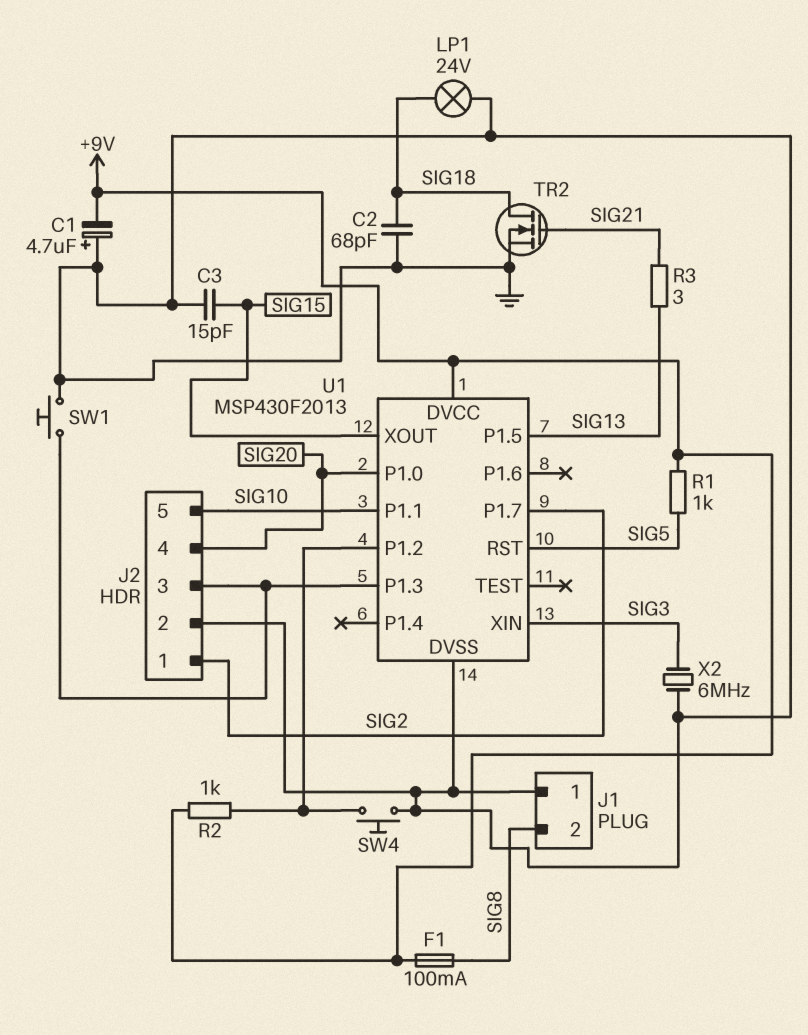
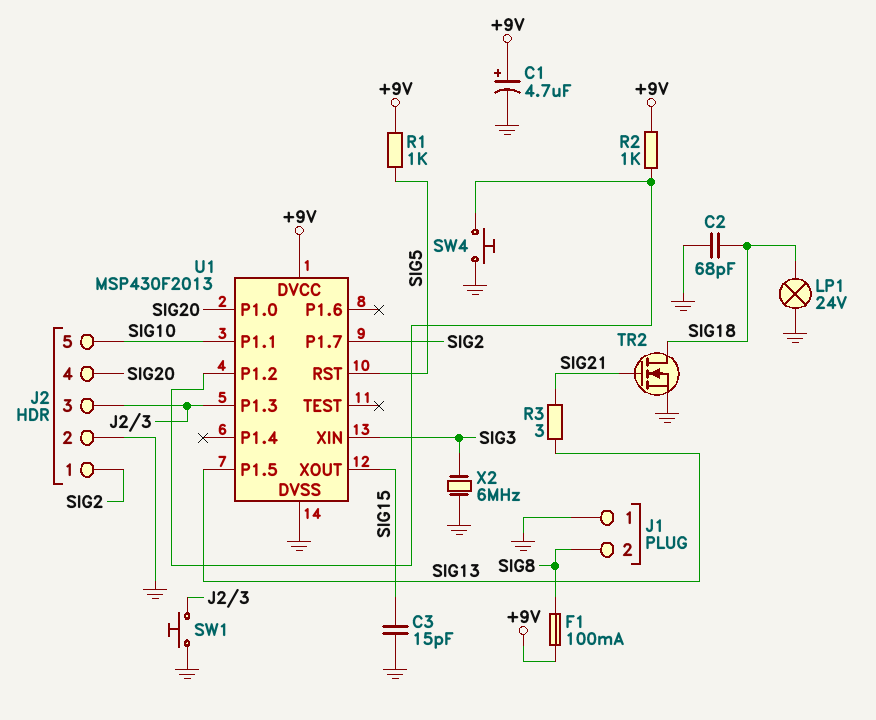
C1: 4.7uF (plus GND, minus +9V) -> 4.7uF (plus +9V, minus GND)

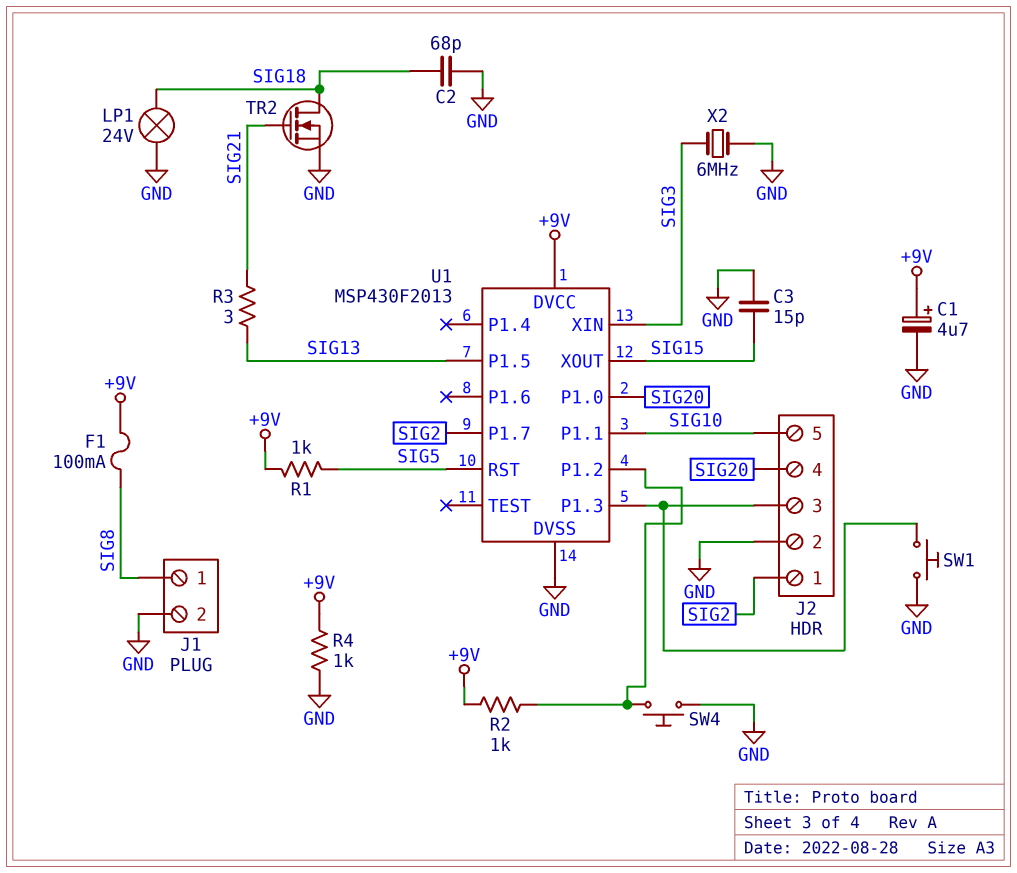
J1 pin 1: GND -> SIG8
J1 pin 2: SIG8 -> GND
R4: none -> 1k (+9V, GND)

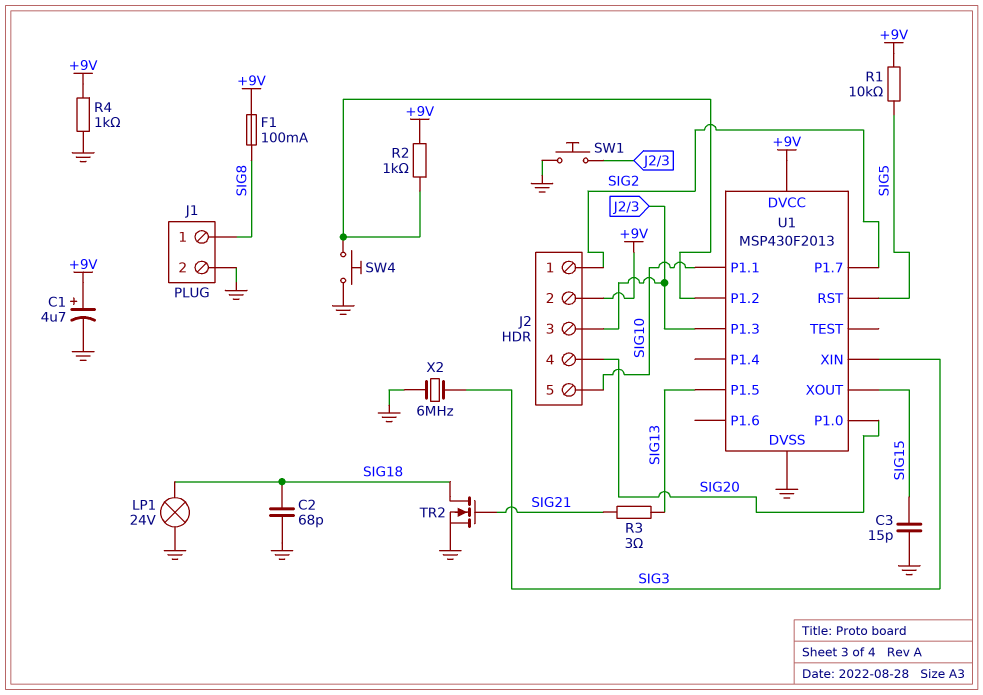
J2 pin 2: GND -> +9V
R1: 1k (+9V, SIG5) -> 10k (+9V, SIG5)

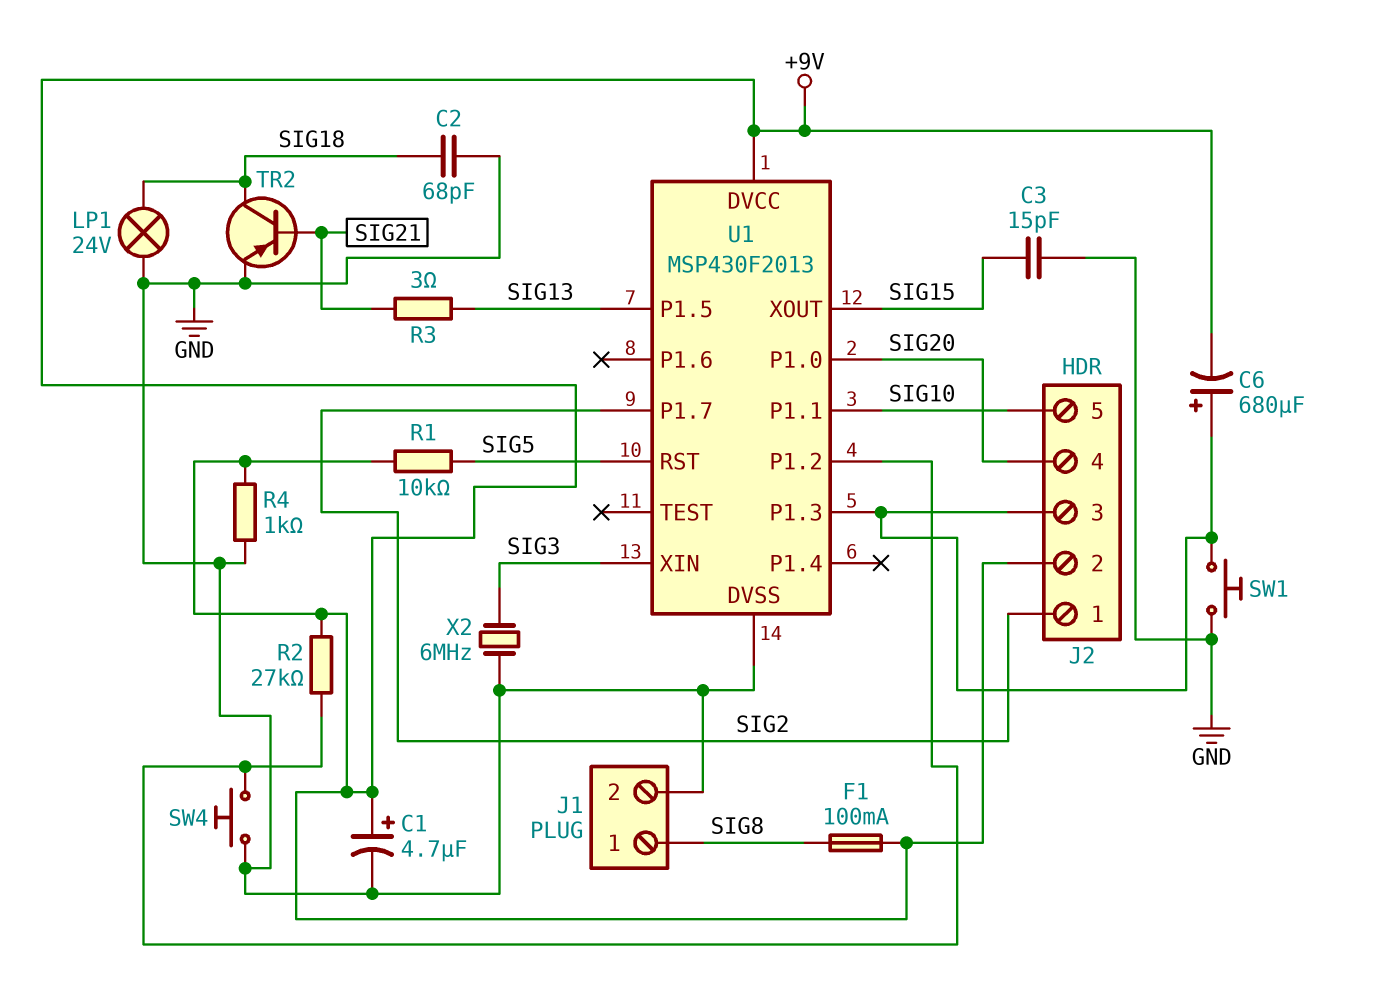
C6: none -> 680uF (plus J2/3, minus +9V)
R2: 1k (+9V, U1/P1.2) -> 27k (+9V, U1/P1.2)
TR2: NMOS (G SIG21, D SIG18, S GND) -> PNP (B SIG21, C SIG18, E GND)

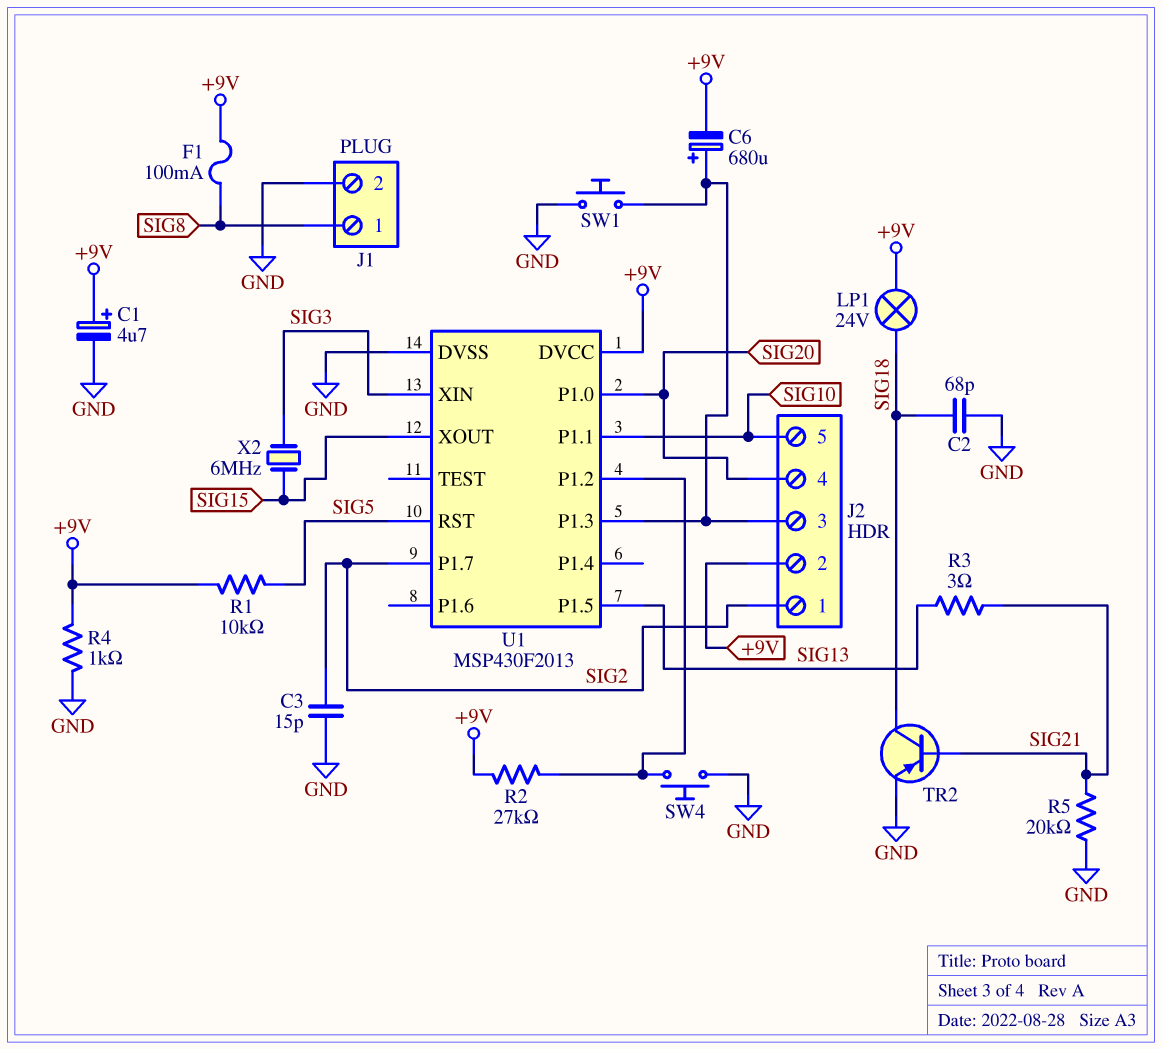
C3: 15pF (GND, SIG15) -> 15pF (GND, SIG2)
LP1: lamp 24V (GND, SIG18) -> lamp 24V (+9V, SIG18)
R5: none -> 20k (GND, SIG21)
X2: 6MHz (GND, SIG3) -> 6MHz (SIG3, SIG15)

